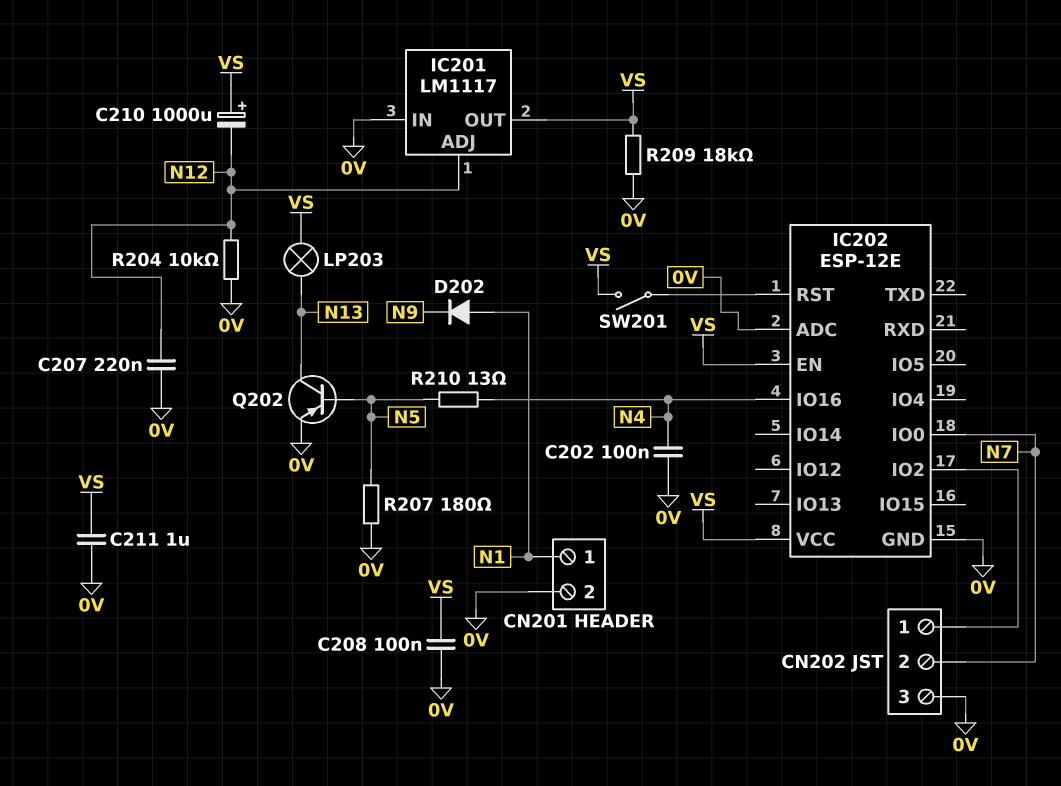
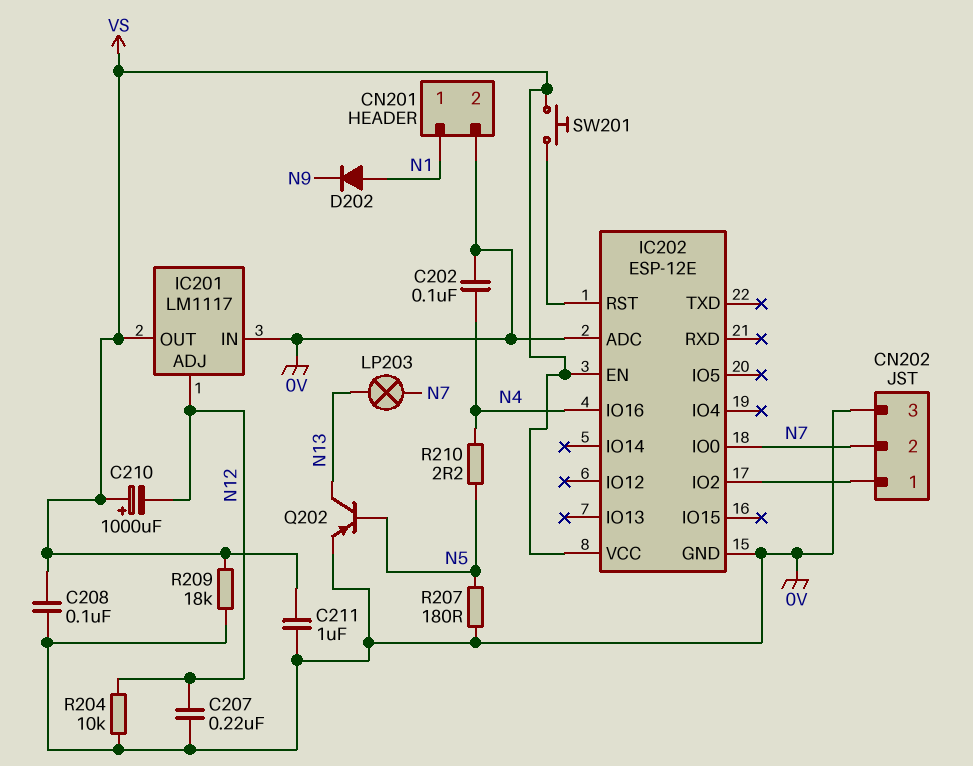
LP203: lamp (N13, VS) -> lamp (N7, N13)
R210: 13 (N4, N5) -> 2.2 (N4, N5)
SW201: switch (IC202/RST, VS) -> button (IC202/RST, VS)

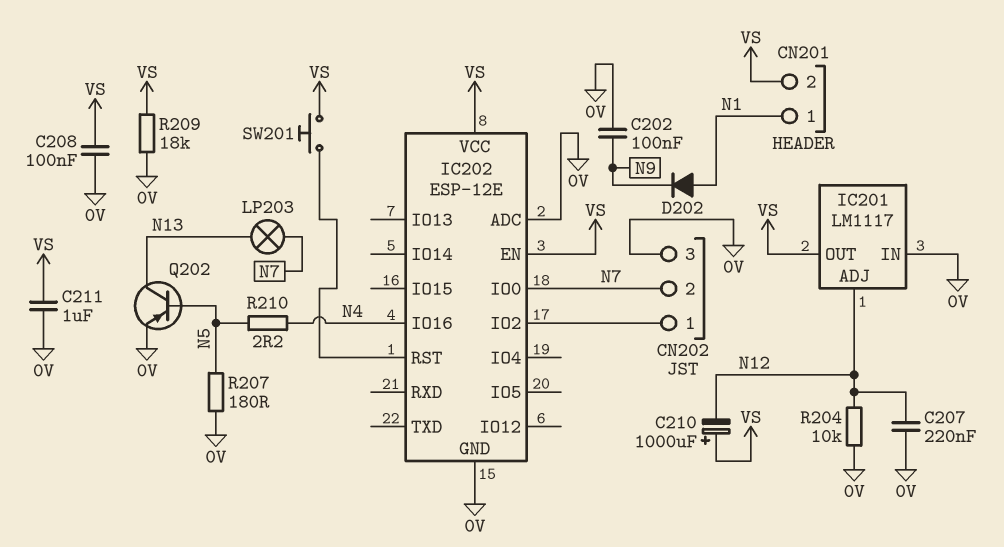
C202: 100nF (0V, N4) -> 100nF (0V, N9)
CN201 pin 2: 0V -> VS

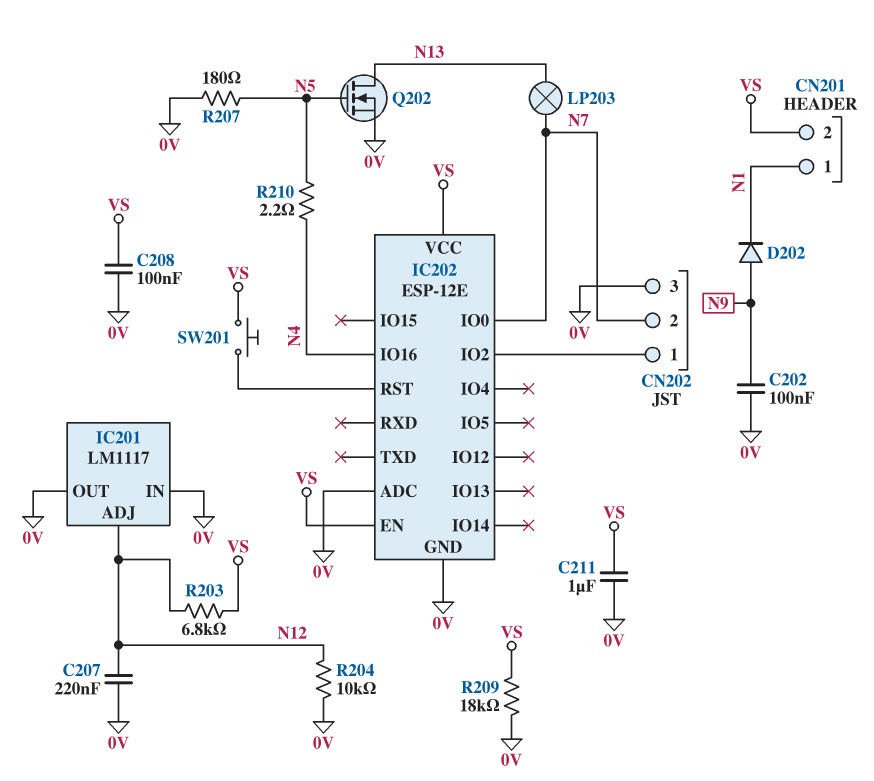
C210: 1000uF (plus VS, minus N12) -> none
D202: diode (A N1, K N9) -> diode (A N9, K N1)
IC201 pin OUT: VS -> 0V
Q202: PNP (B N5, C N13, E 0V) -> NMOS (G N5, D N13, S 0V)
R203: none -> 6.8k (N12, VS)

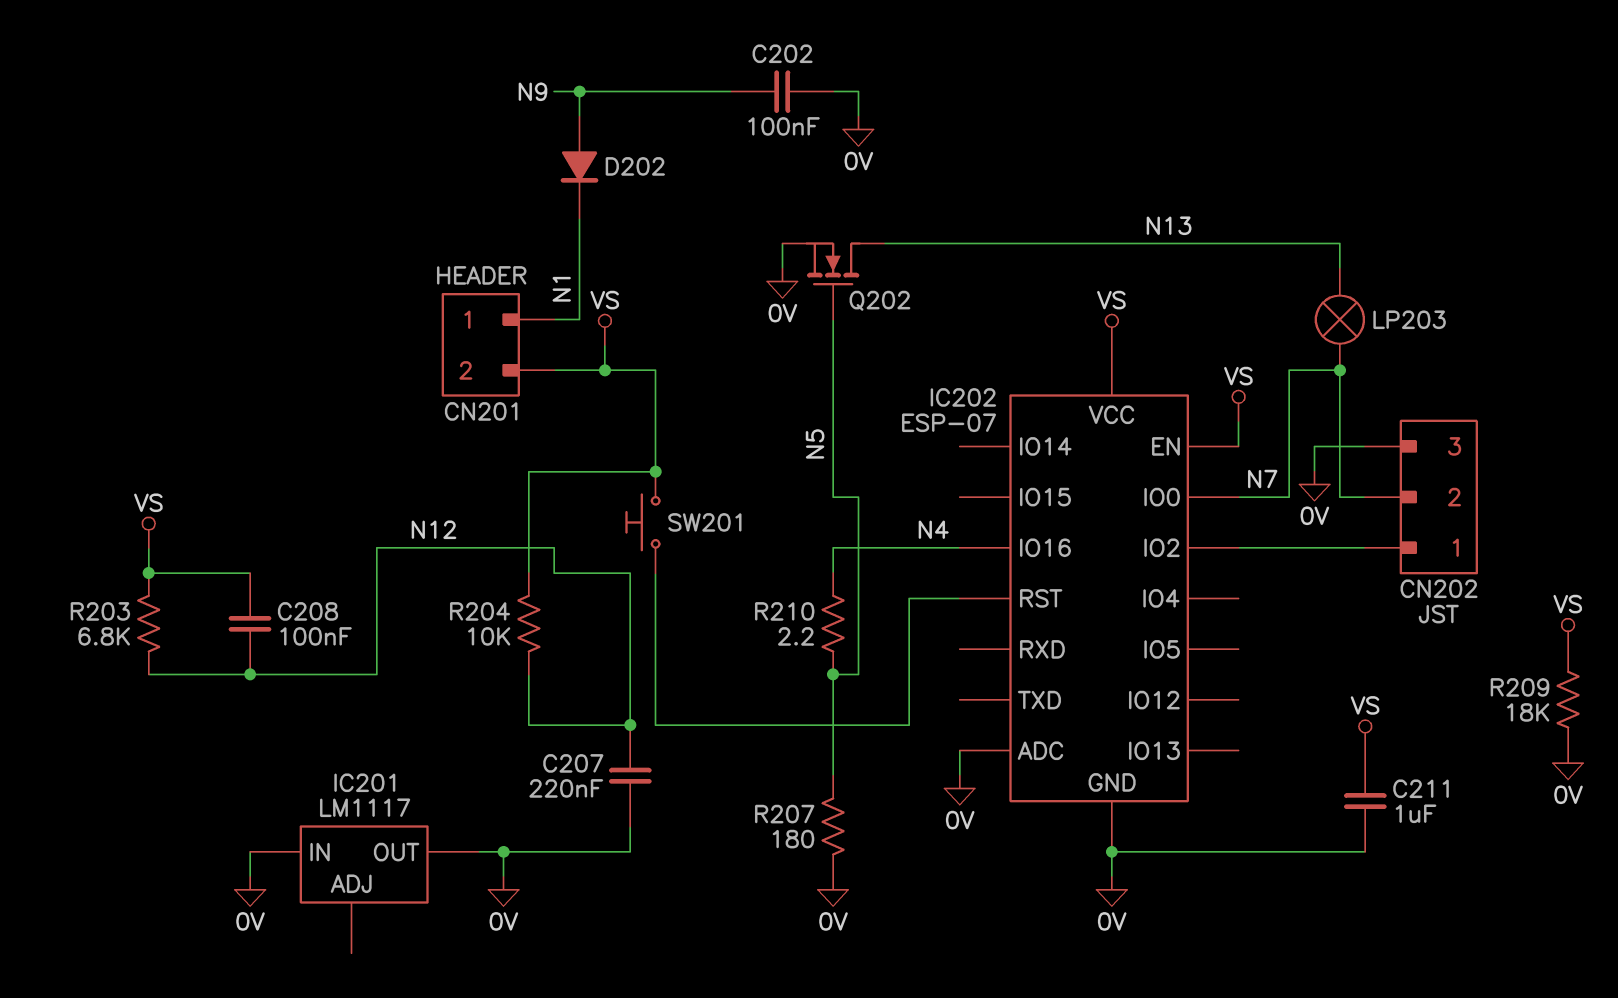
C208: 100nF (0V, VS) -> 100nF (N12, VS)
IC201 pin ADJ: N12 -> none
IC202: ESP-12E -> ESP-07
R204: 10k (0V, N12) -> 10k (N12, VS)

